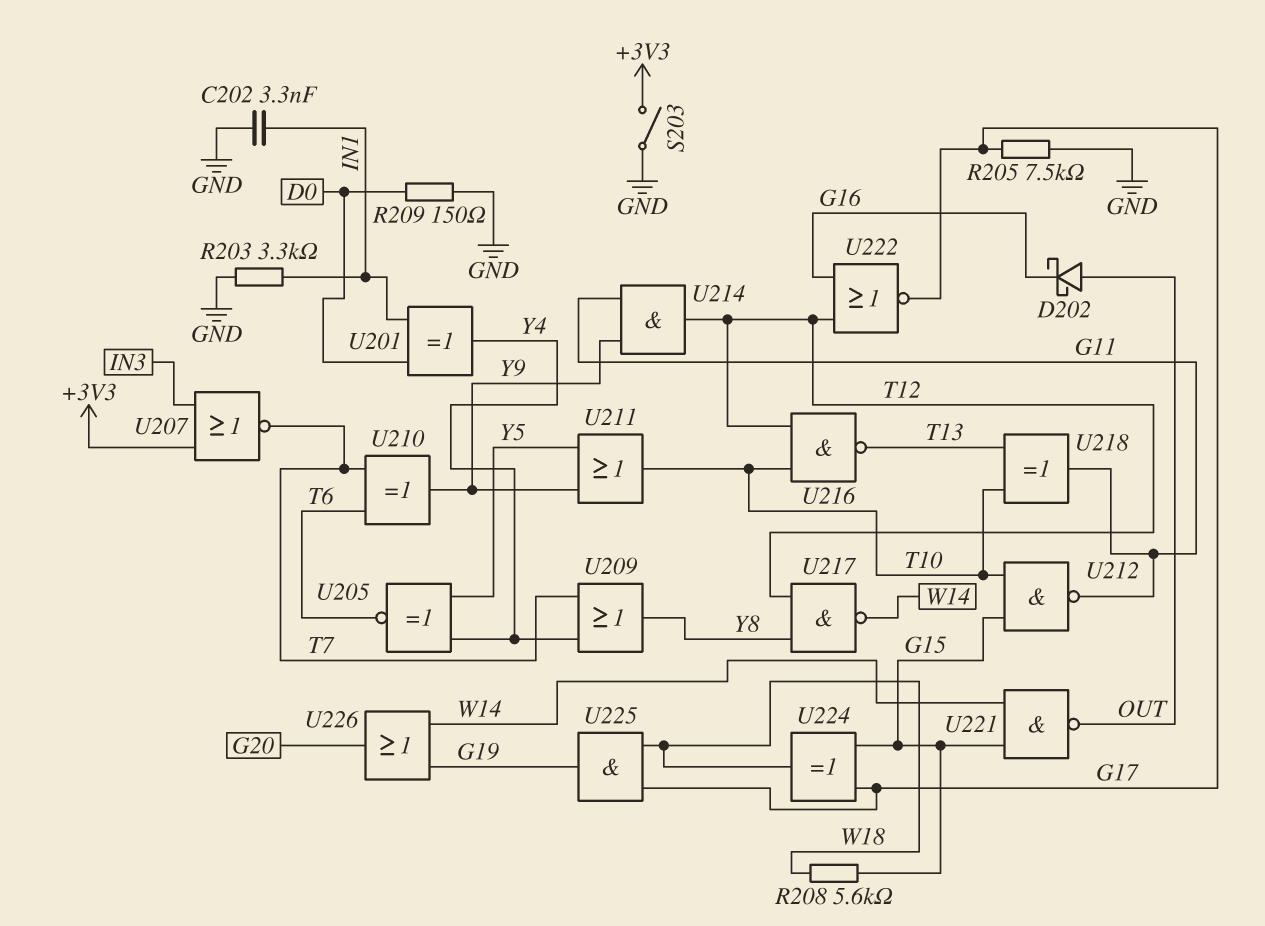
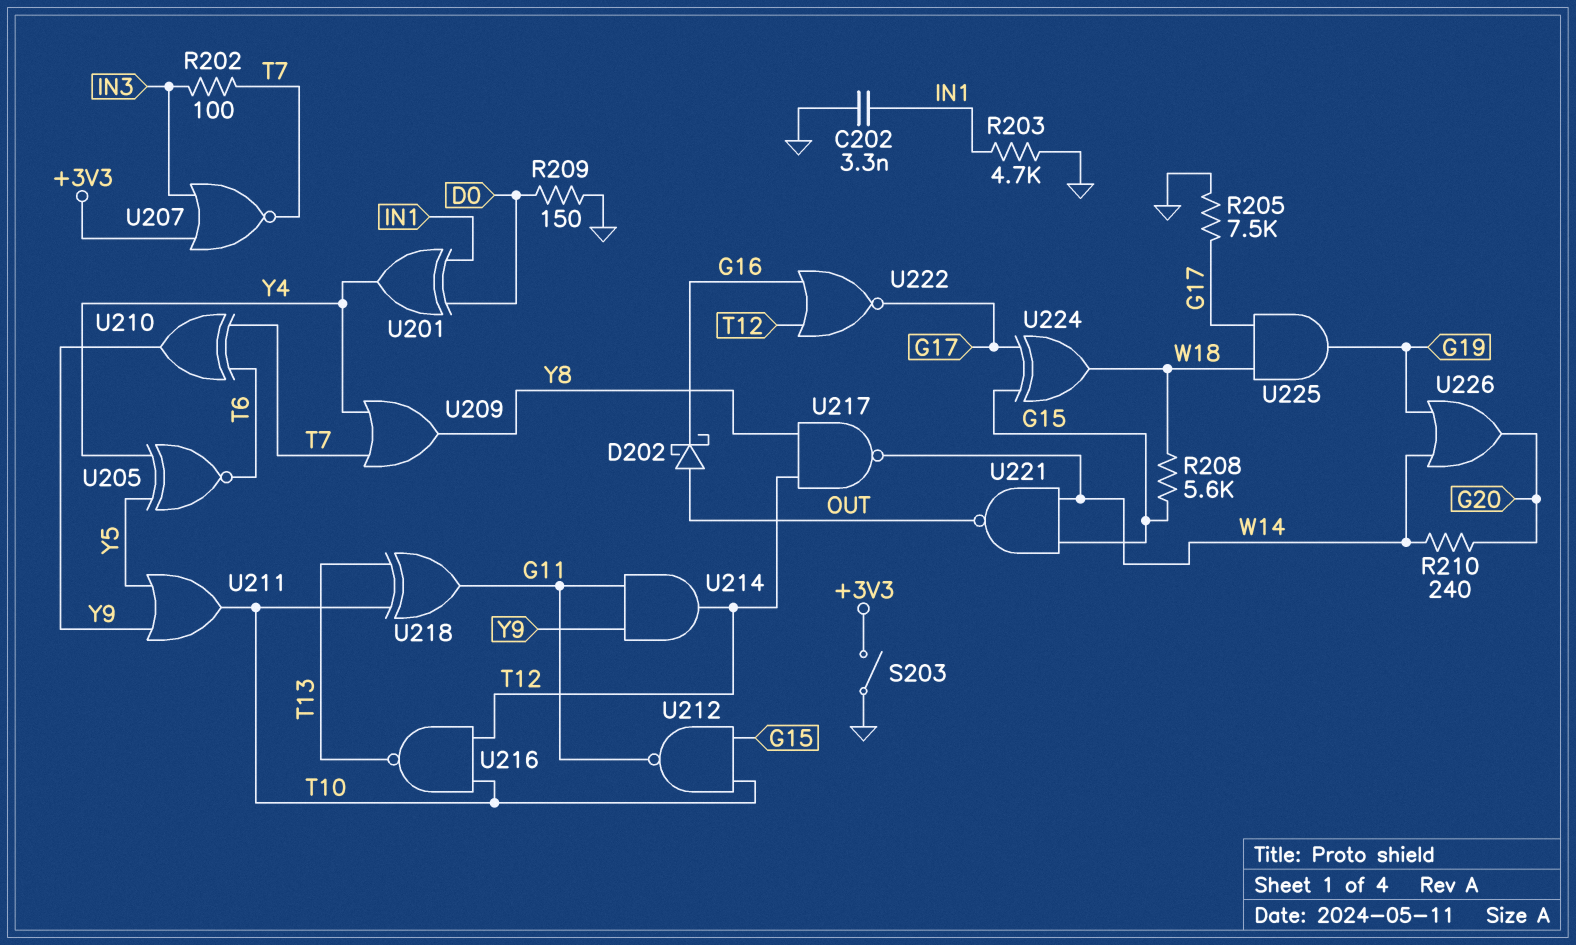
R202: none -> 100 (IN3, T7)
R203: 3.3k (GND, IN1) -> 4.7k (GND, IN1)
R210: none -> 240 (G20, W14)

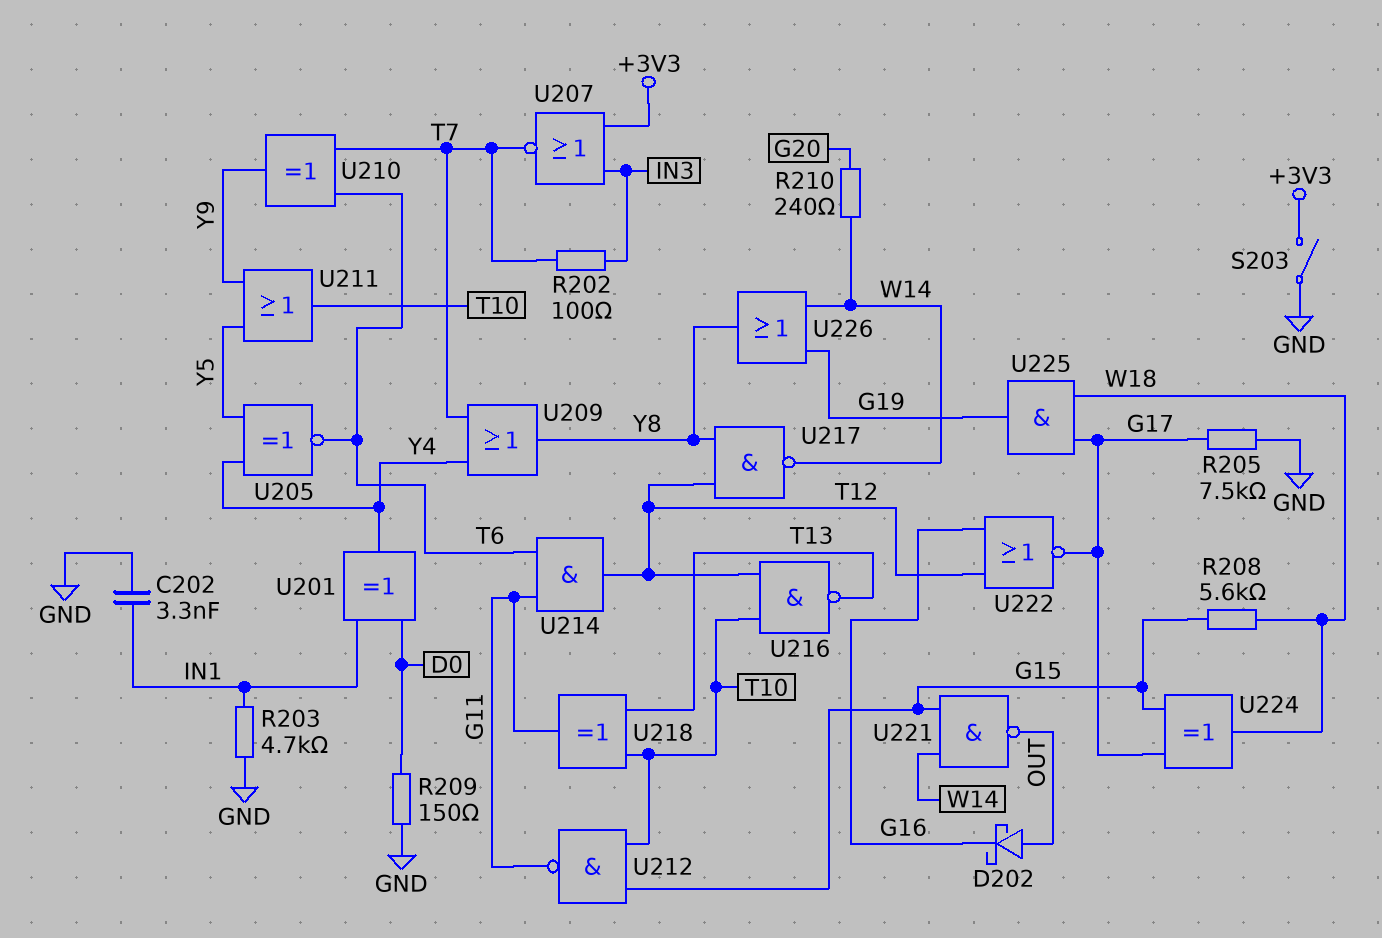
U214: AND (in G11, in Y9, out T12) -> AND (in G11, in T6, out T12)
U226: OR (in G19, in W14, out G20) -> OR (in G19, in W14, out Y8)

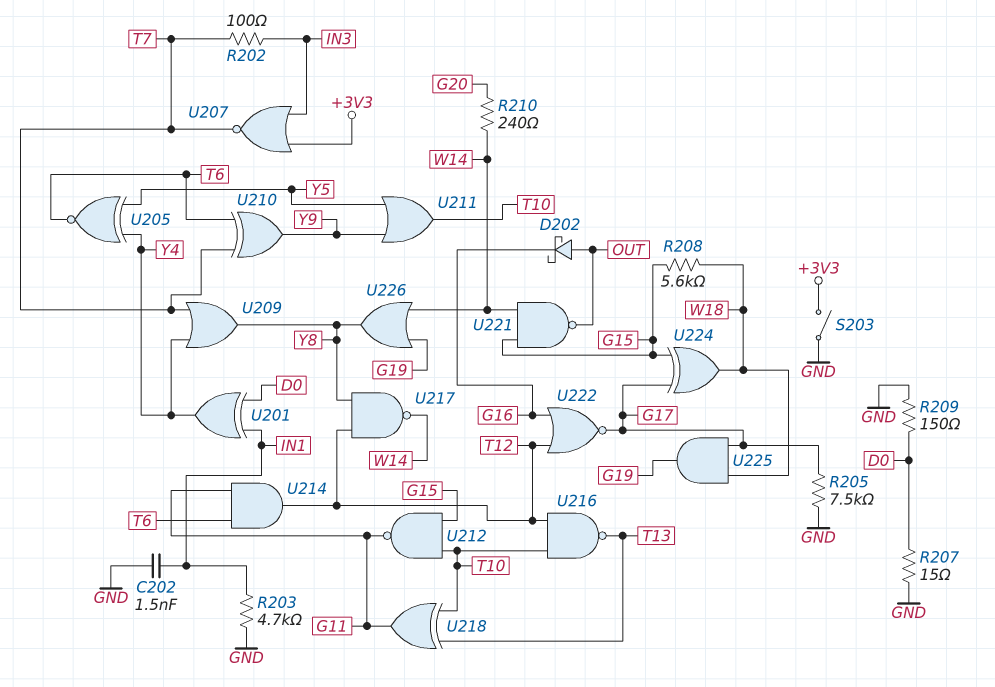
C202: 3.3nF (GND, IN1) -> 1.5nF (GND, IN1)
R207: none -> 15 (D0, GND)

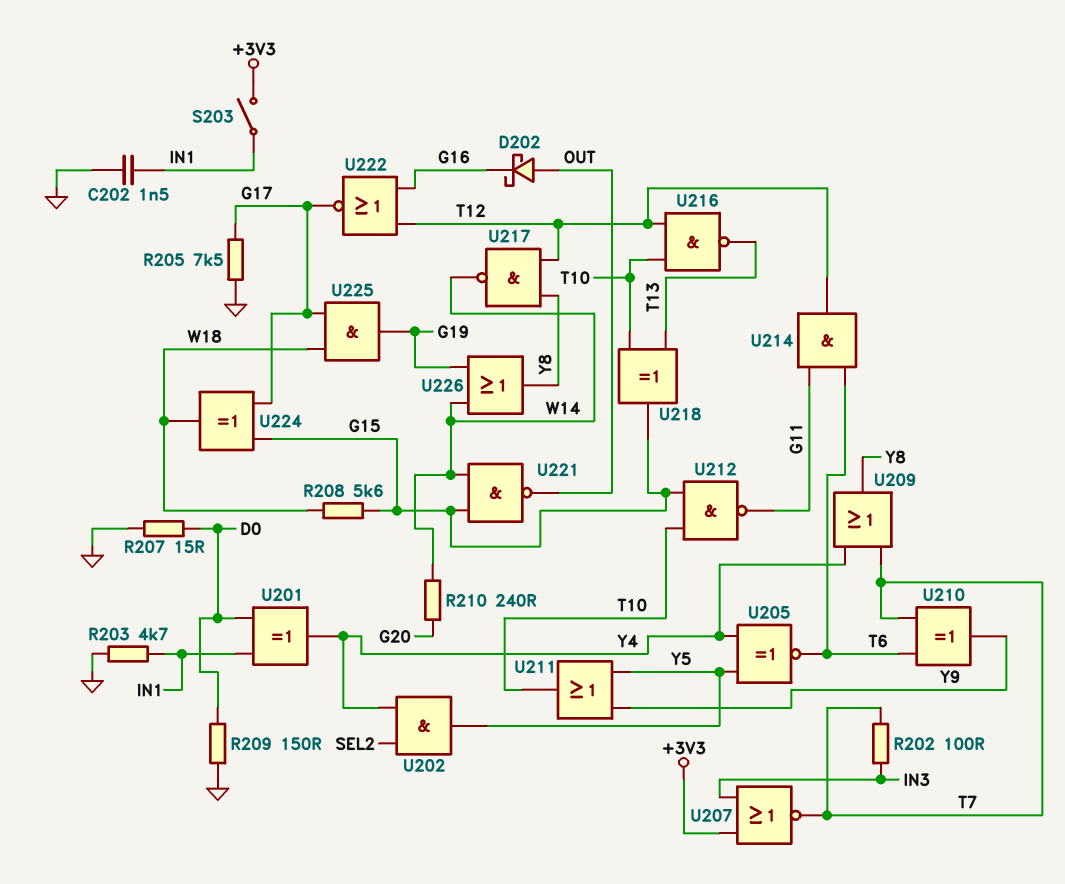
S203: switch (+3V3, GND) -> switch (+3V3, IN1)
U202: none -> AND (in SEL2, in Y4, out Y5)
U218: XOR (in T10, in T13, out G11) -> XOR (in T10, in T13, out G15)

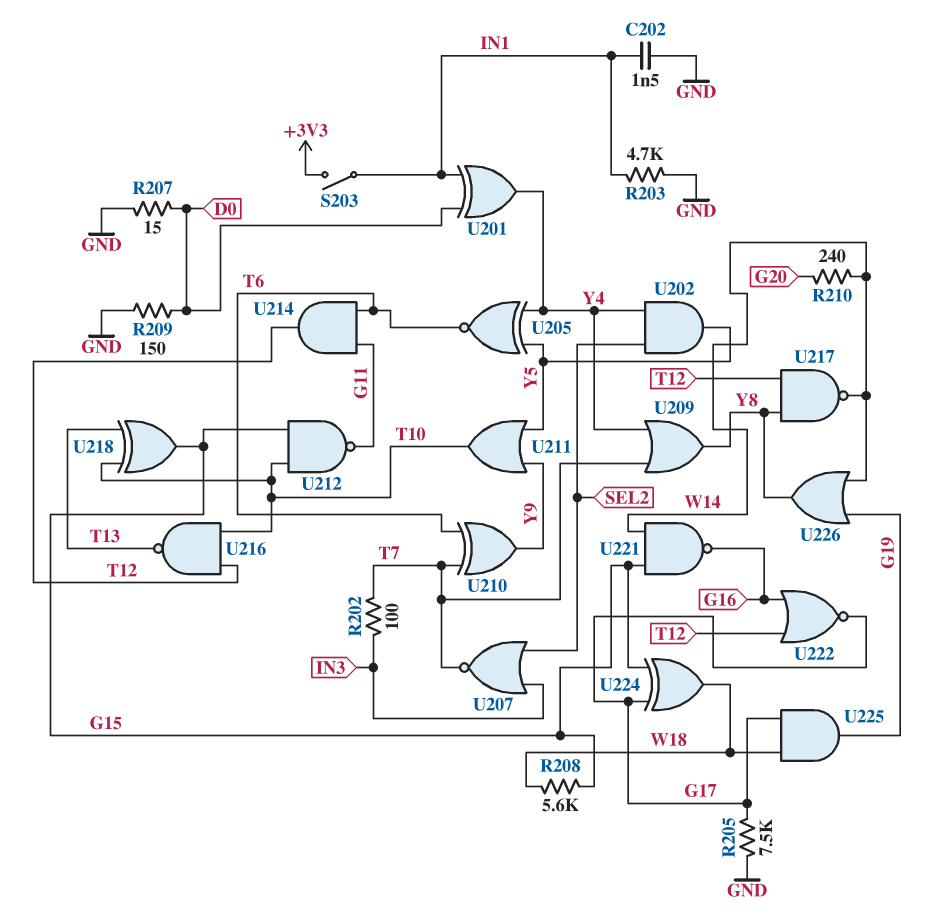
D202: schottky (A OUT, K G16) -> none
U207: NOR (in +3V3, in IN3, out T7) -> NOR (in IN3, in SEL2, out T7)
U221: NAND (in G15, in W14, out OUT) -> NAND (in G15, in W14, out G16)

